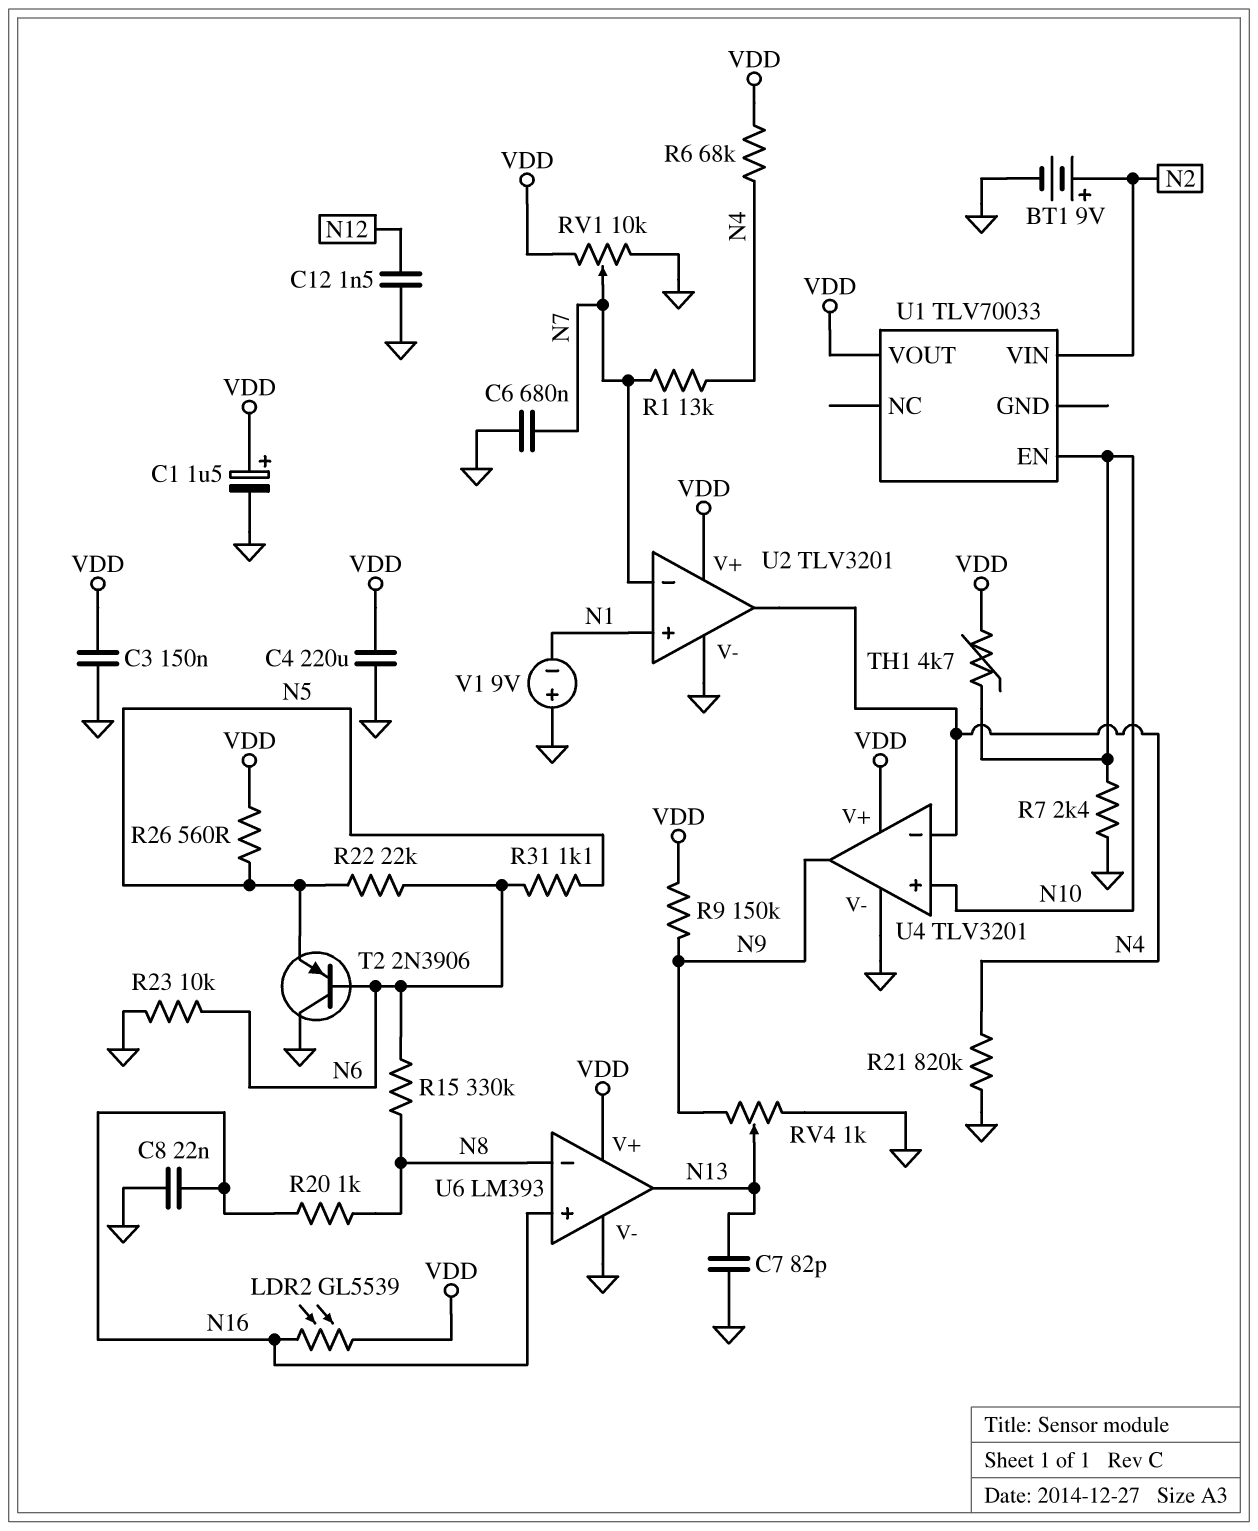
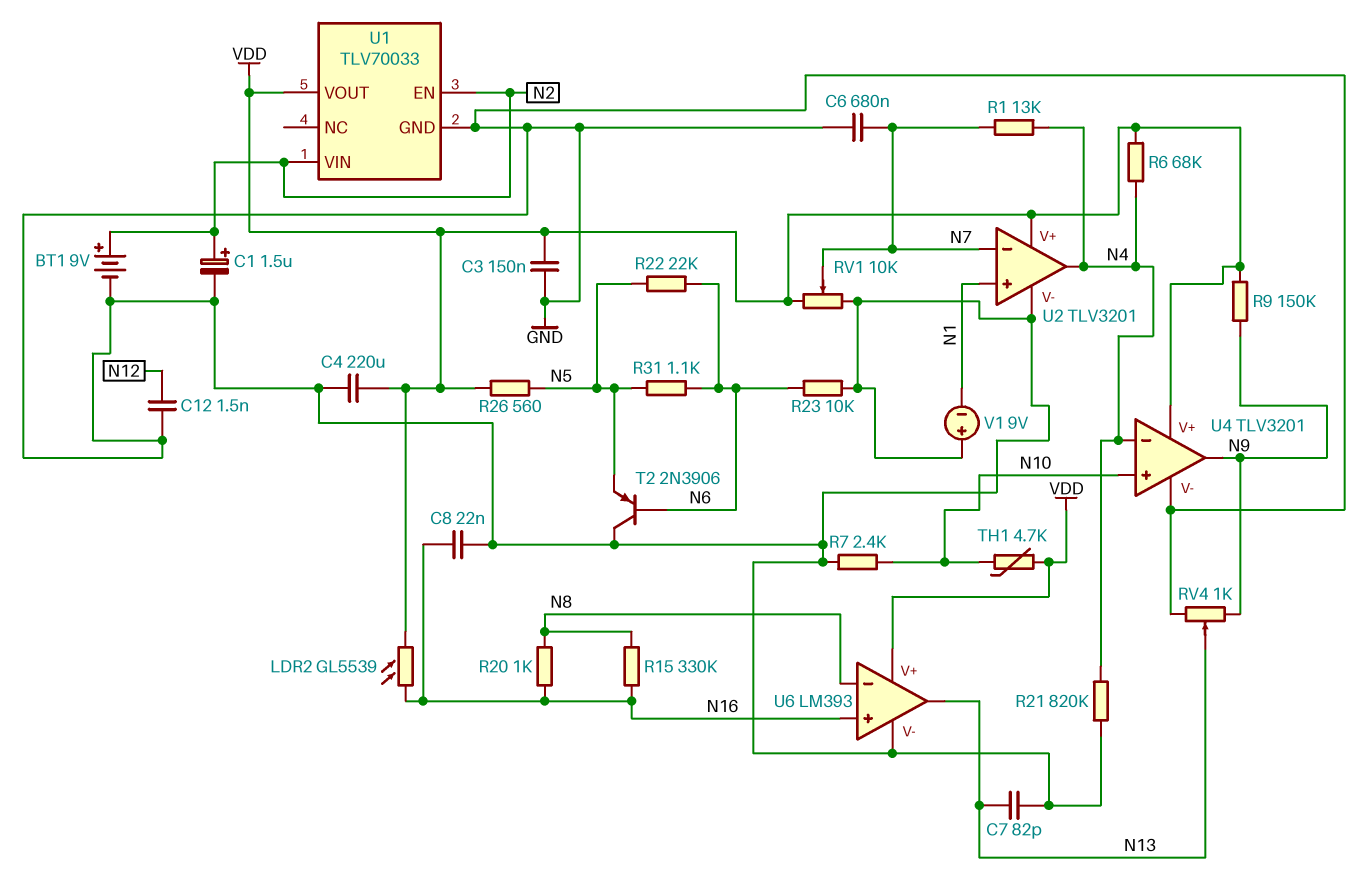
C1: 1.5uF (plus VDD, minus GND) -> 1.5uF (plus N2, minus GND)
R15: 330k (N6, N8) -> 330k (N8, N16)
U1 pin EN: N10 -> N2
U1 pin GND: none -> GND

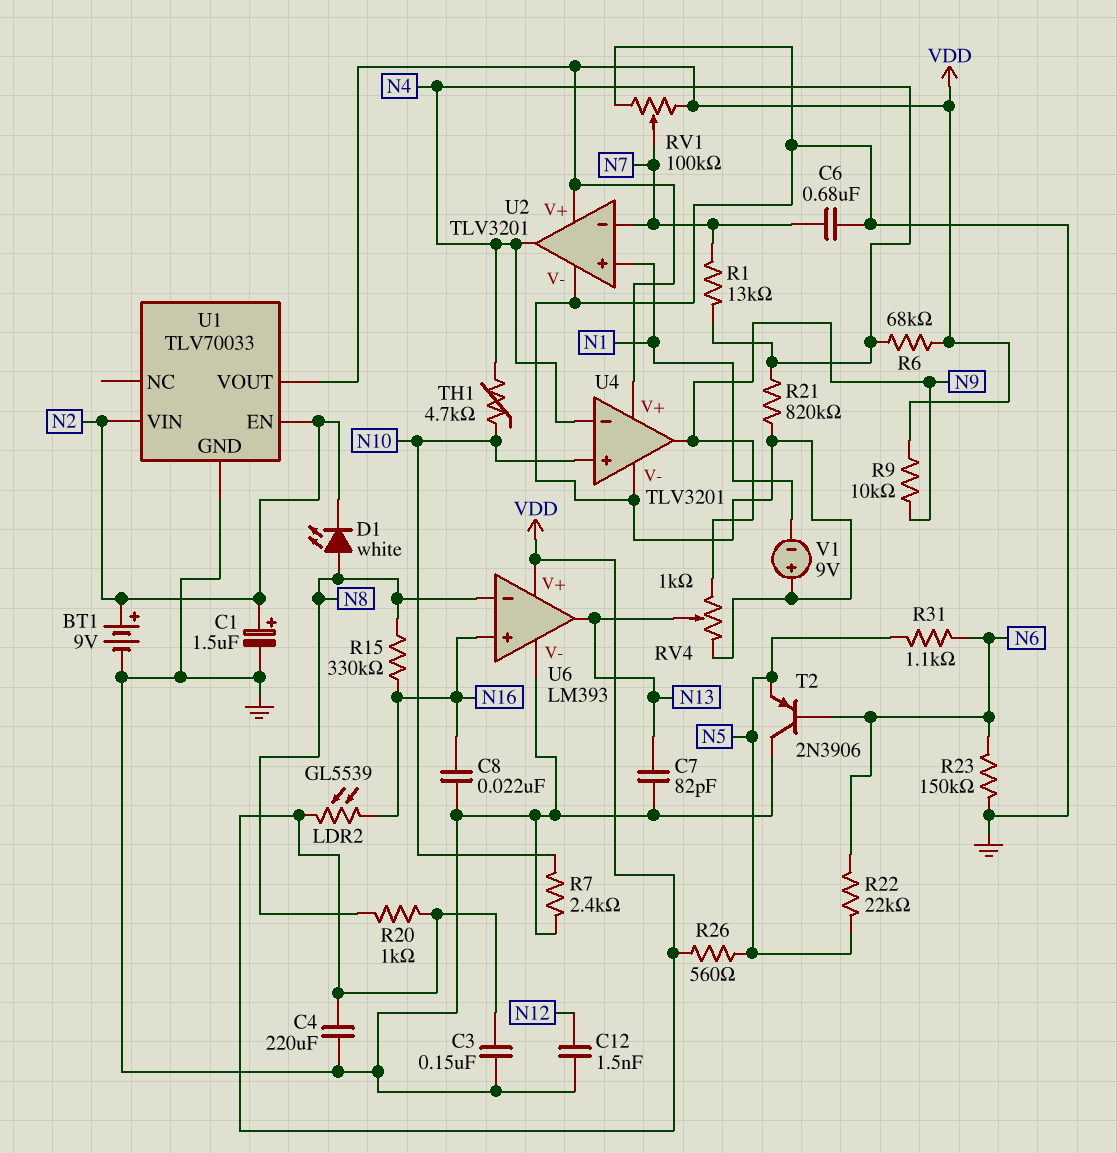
D1: none -> LED white (A N8, K N2)
R9: 150k (N9, VDD) -> 10k (N9, VDD)
R20: 1k (N8, N16) -> 1k (N8, VDD)
R23: 10k (GND, N6) -> 150k (GND, N6)
RV1: 10k (GND, VDD, wiper N7) -> 100k (GND, VDD, wiper N7)
TH1: 4.7k (N10, VDD) -> 4.7k (N4, N10)

